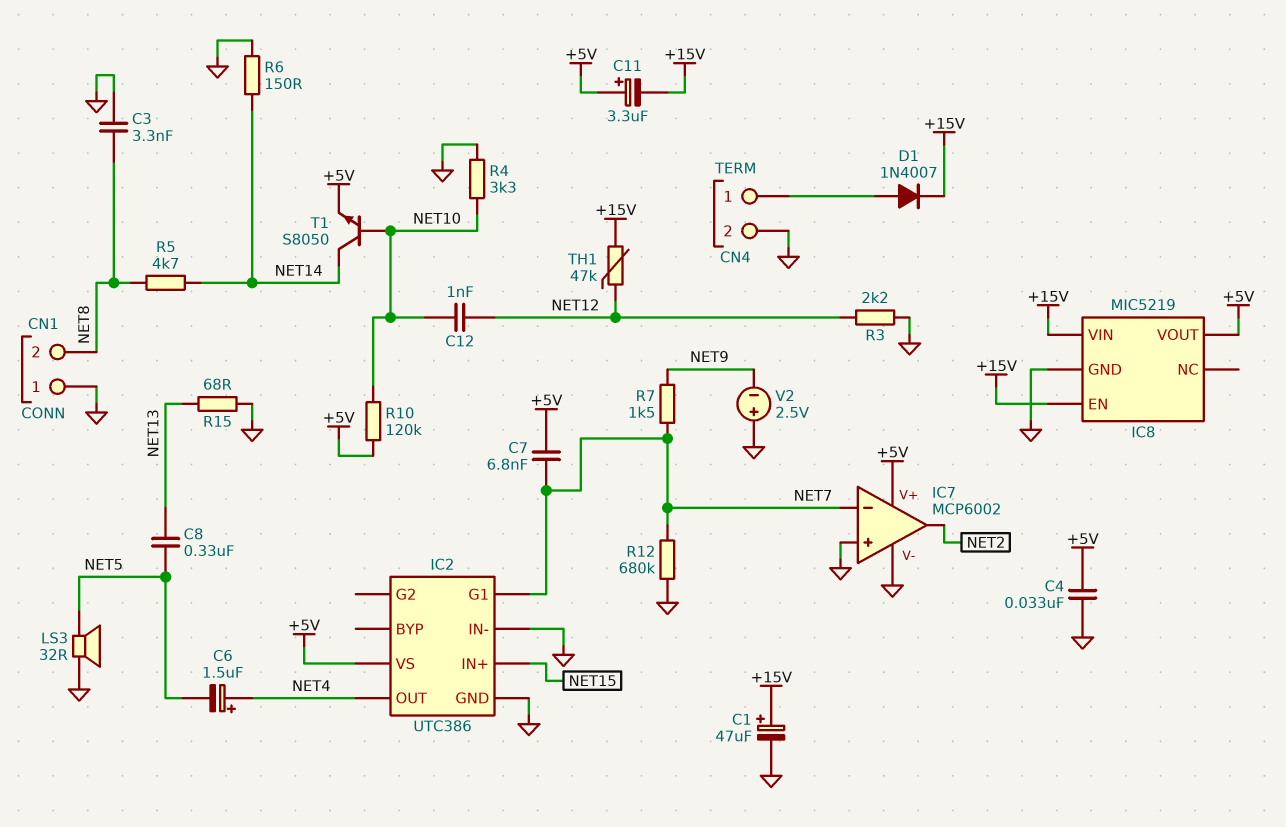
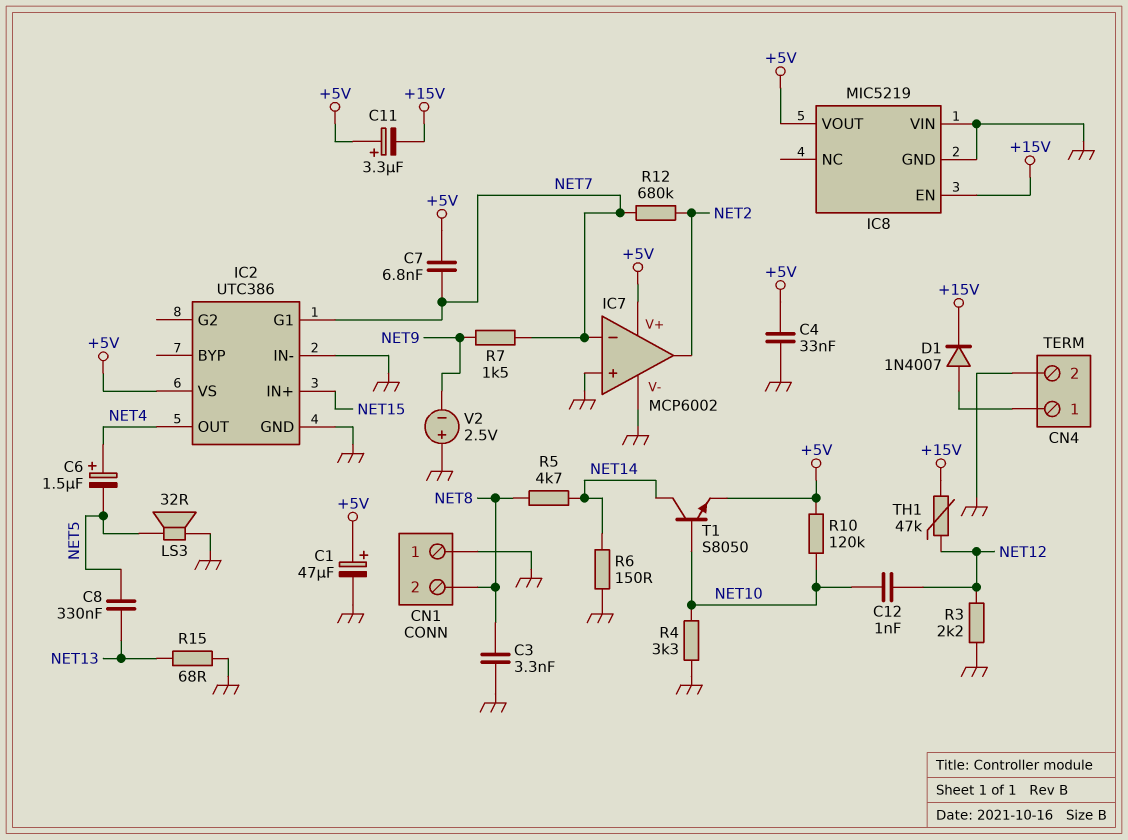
C1: 47uF (plus +15V, minus GND) -> 47uF (plus +5V, minus GND)
IC8 pin VIN: +15V -> GND
R12: 680k (GND, NET7) -> 680k (NET2, NET7)

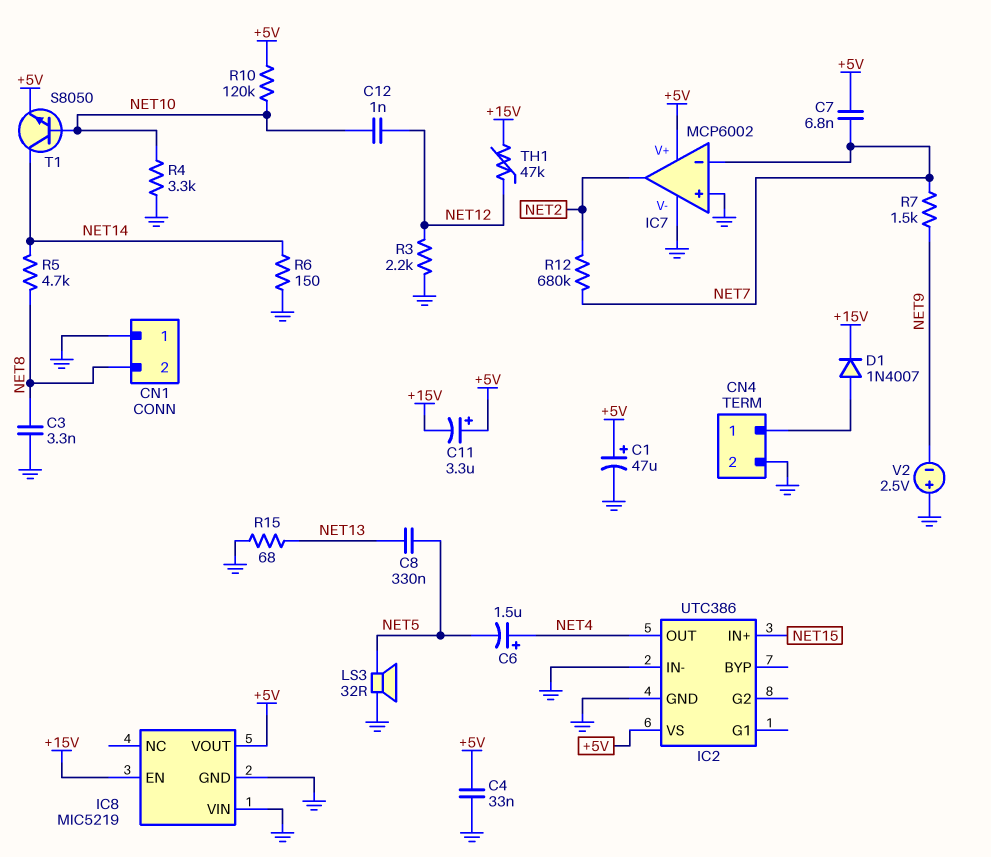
IC2 pin G1: NET7 -> none

